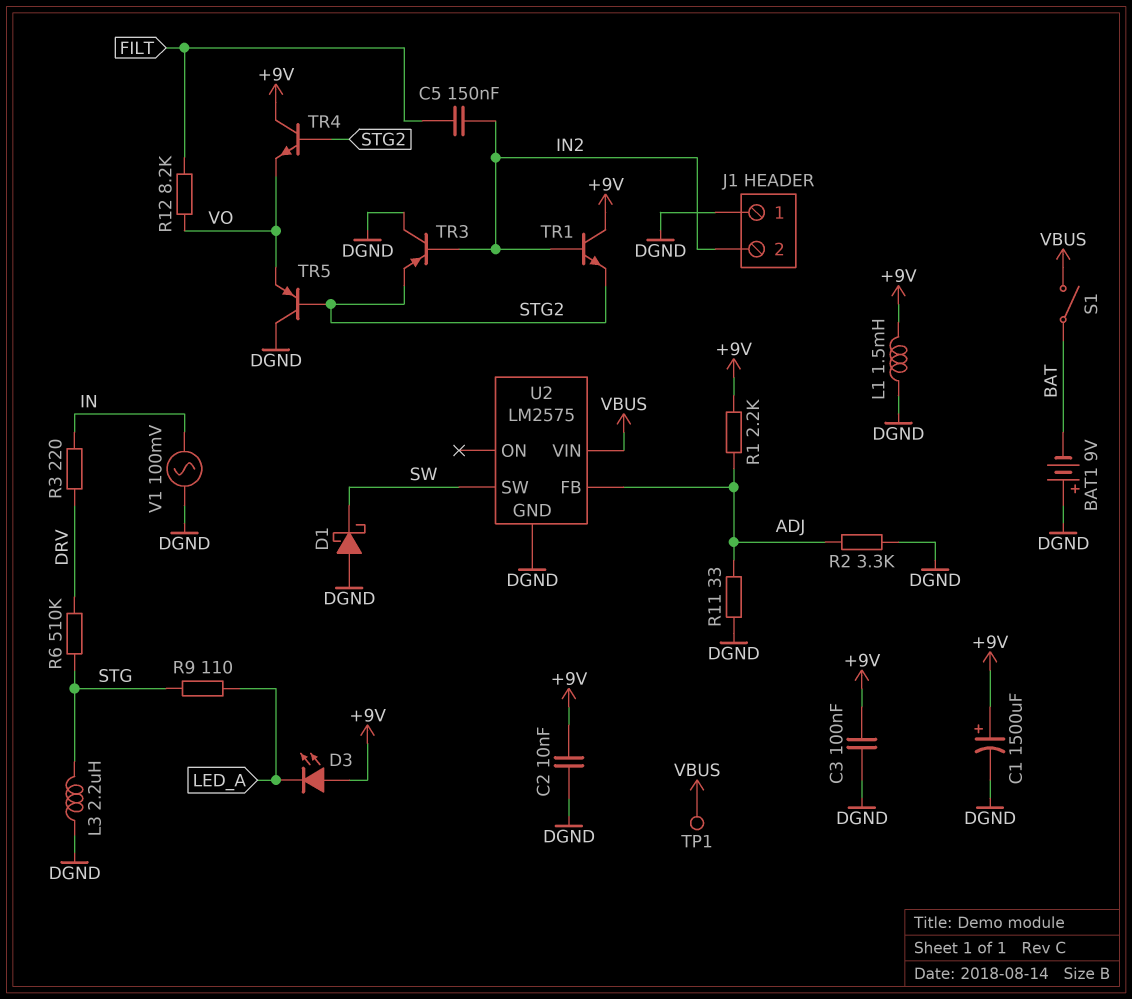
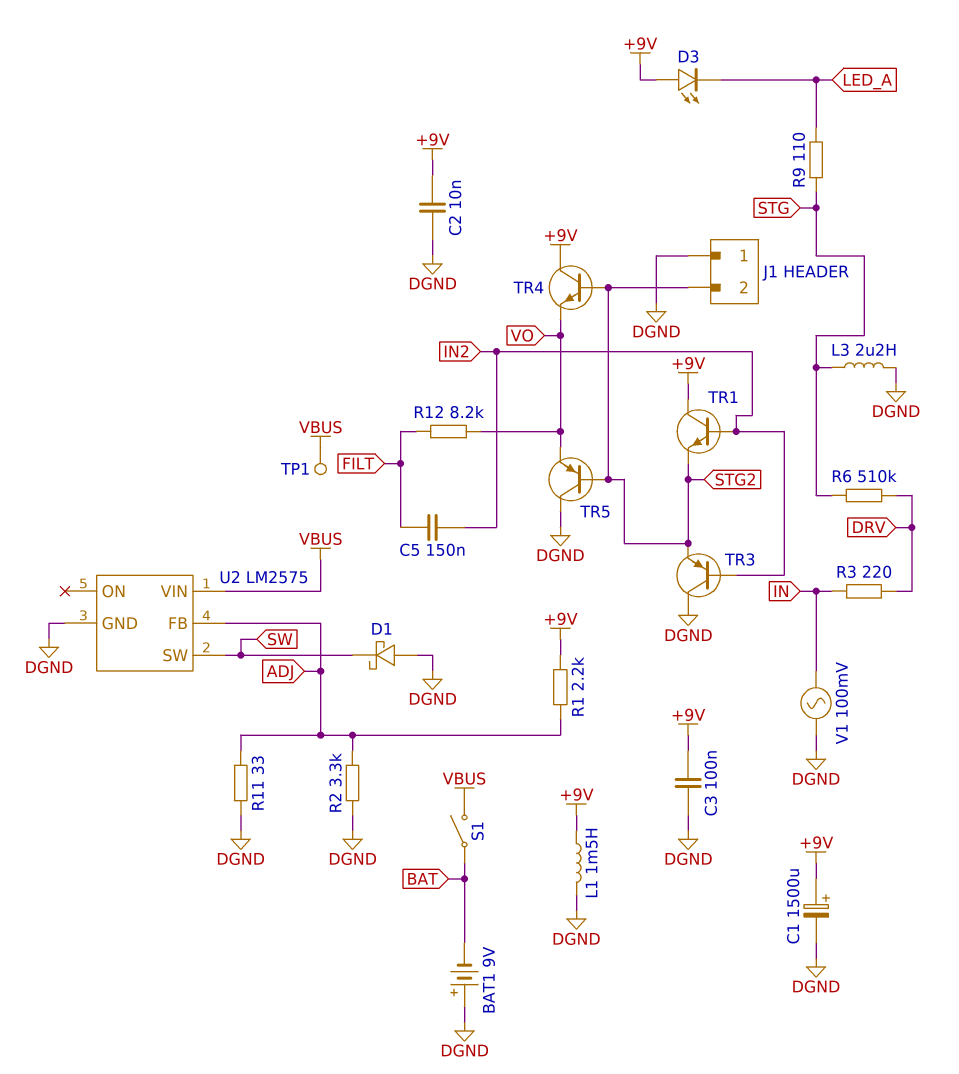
J1 pin 2: IN2 -> STG2

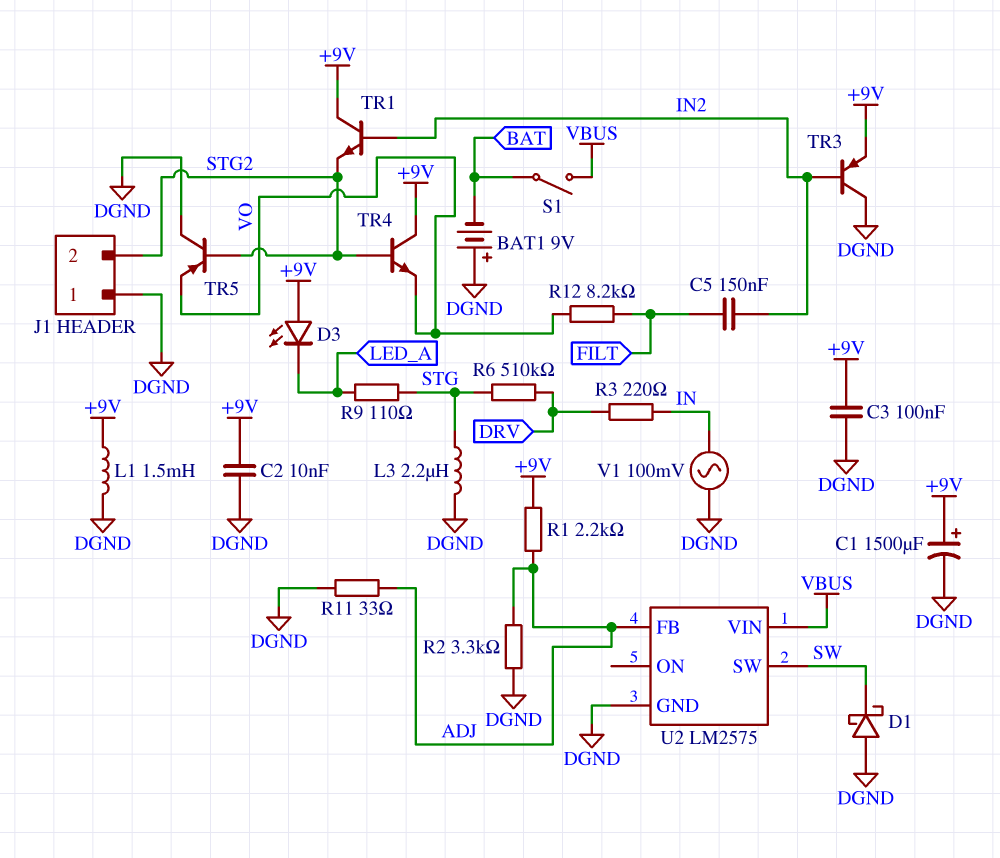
TP1: test point (VBUS) -> none
TR3: PNP (B IN2, C DGND, E STG2) -> PNP (B IN2, C DGND, E +9V)

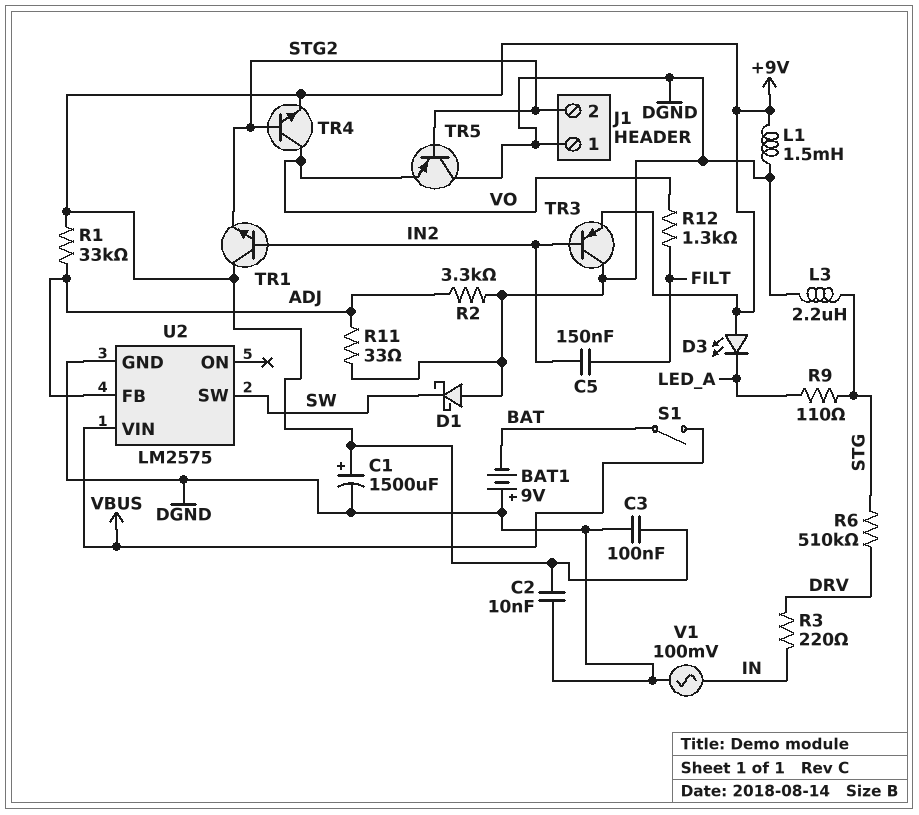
R1: 2.2k (+9V, ADJ) -> 33k (+9V, ADJ)
R12: 8.2k (FILT, VO) -> 1.3k (FILT, VO)
TR4: NPN (B STG2, C +9V, E VO) -> NPN (B STG2, C VO, E +9V)

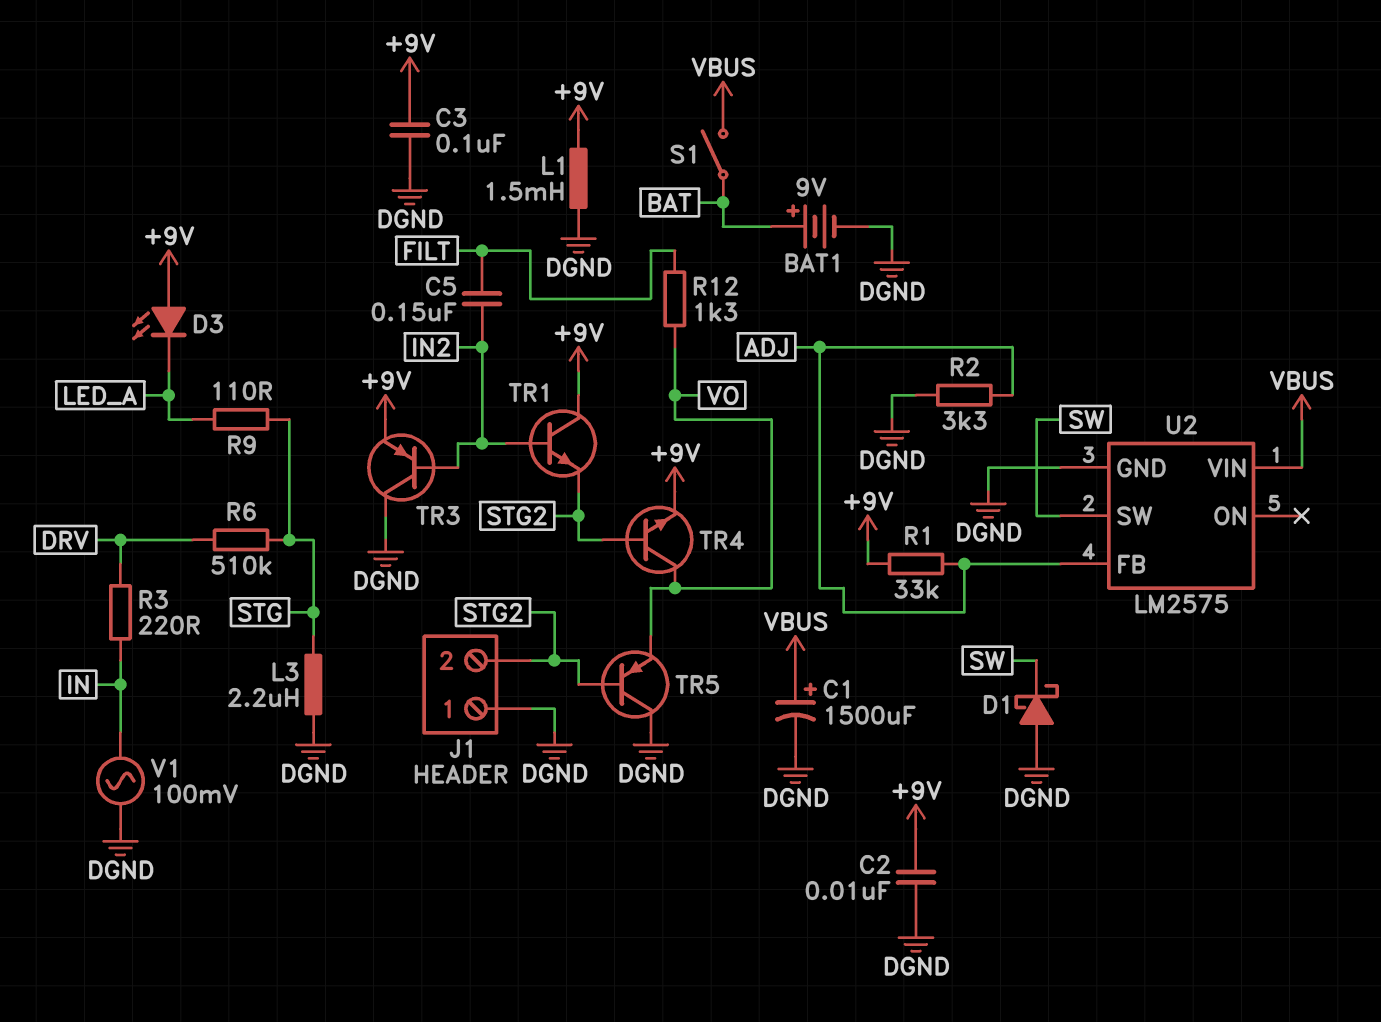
BAT1: 9V (plus DGND, minus BAT) -> 9V (plus BAT, minus DGND)
C1: 1500uF (plus +9V, minus DGND) -> 1500uF (plus VBUS, minus DGND)
R11: 33 (ADJ, DGND) -> none

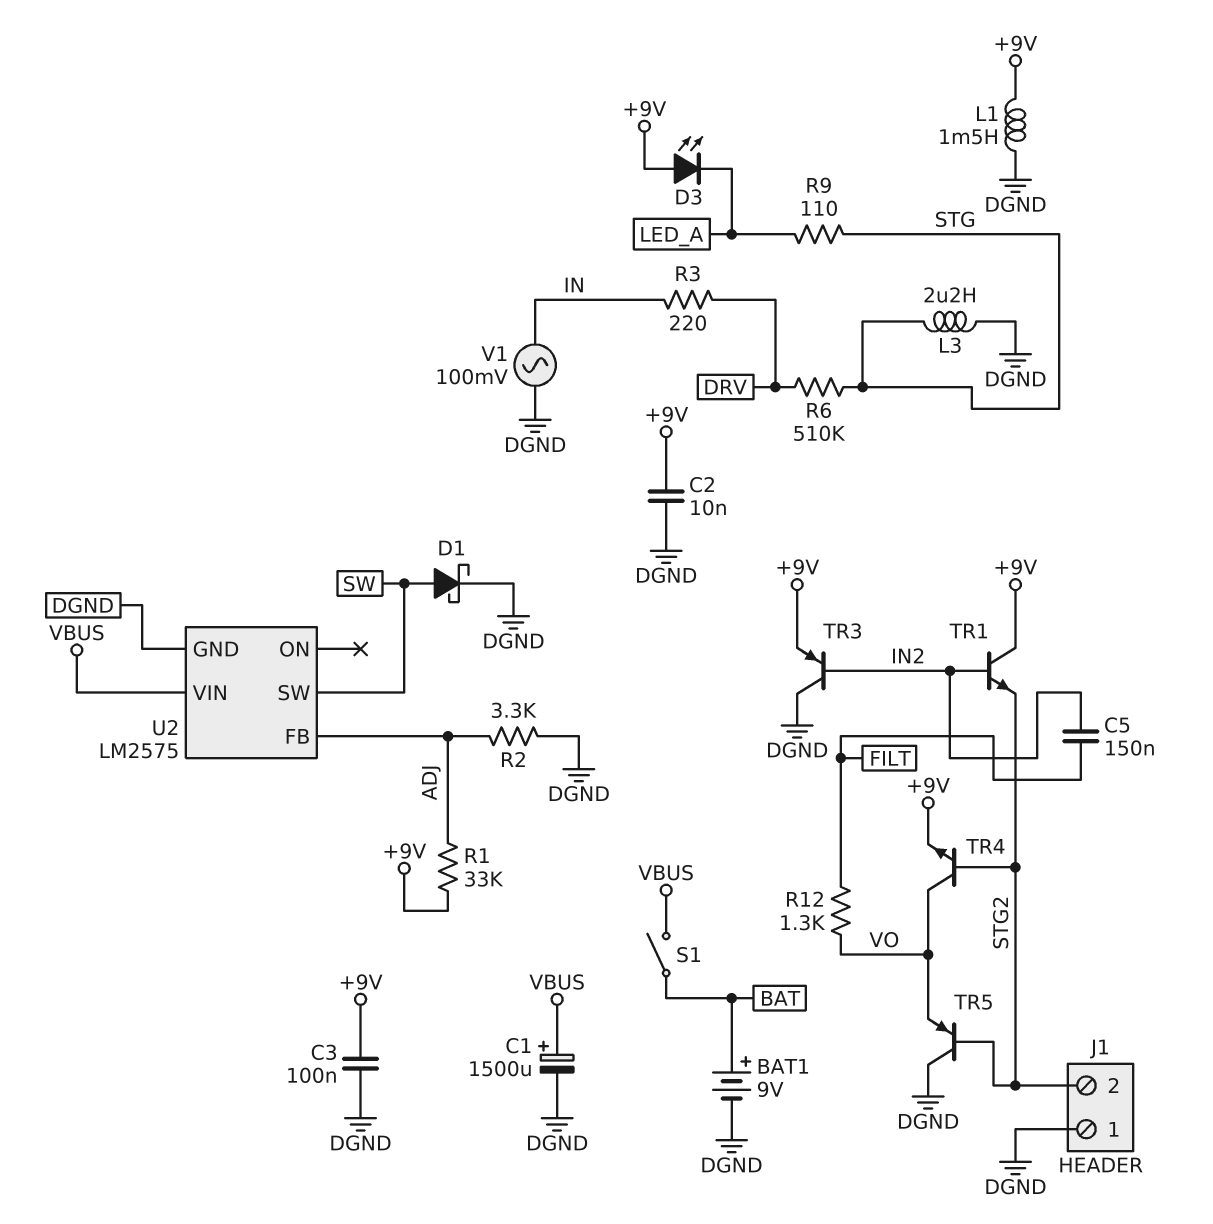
D1: schottky (A DGND, K SW) -> schottky (A SW, K DGND)

